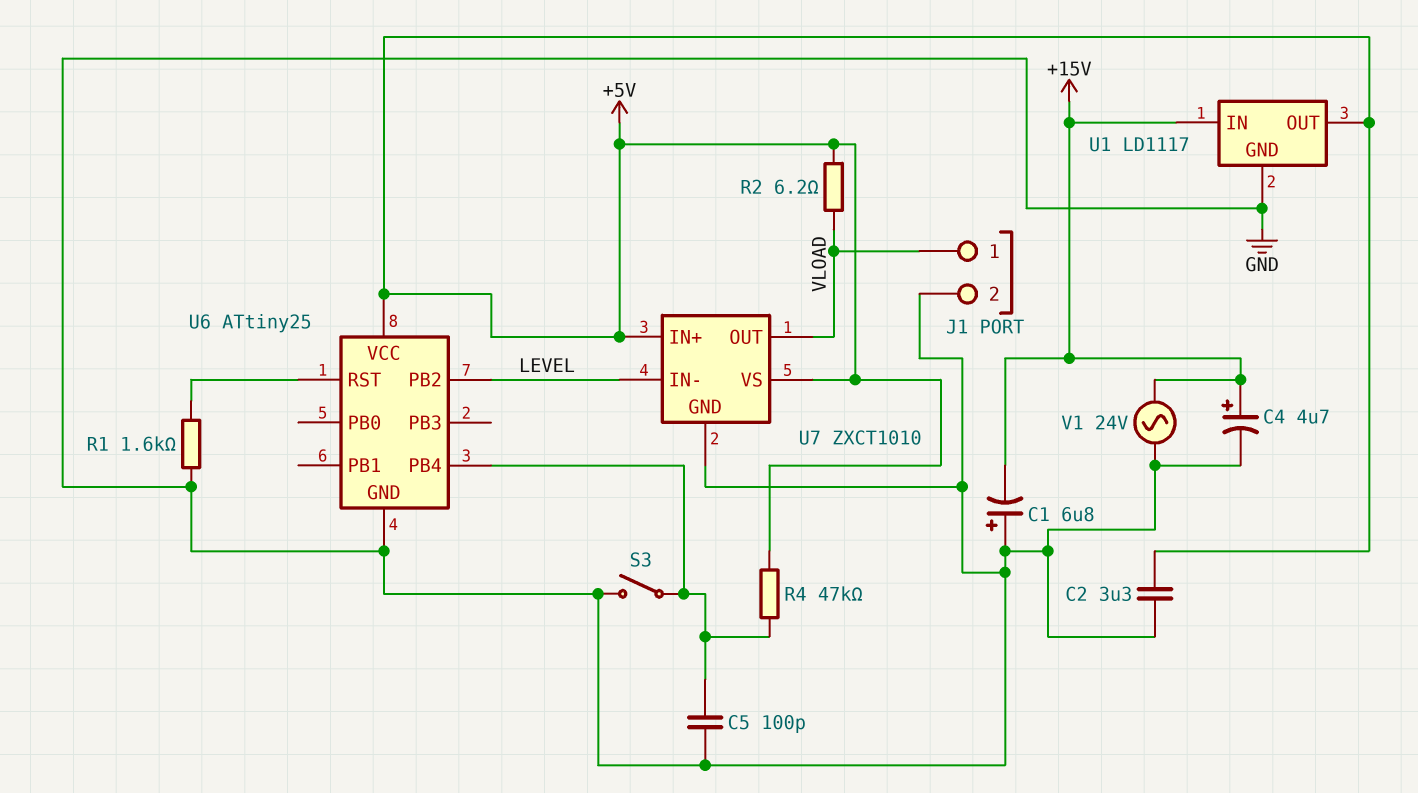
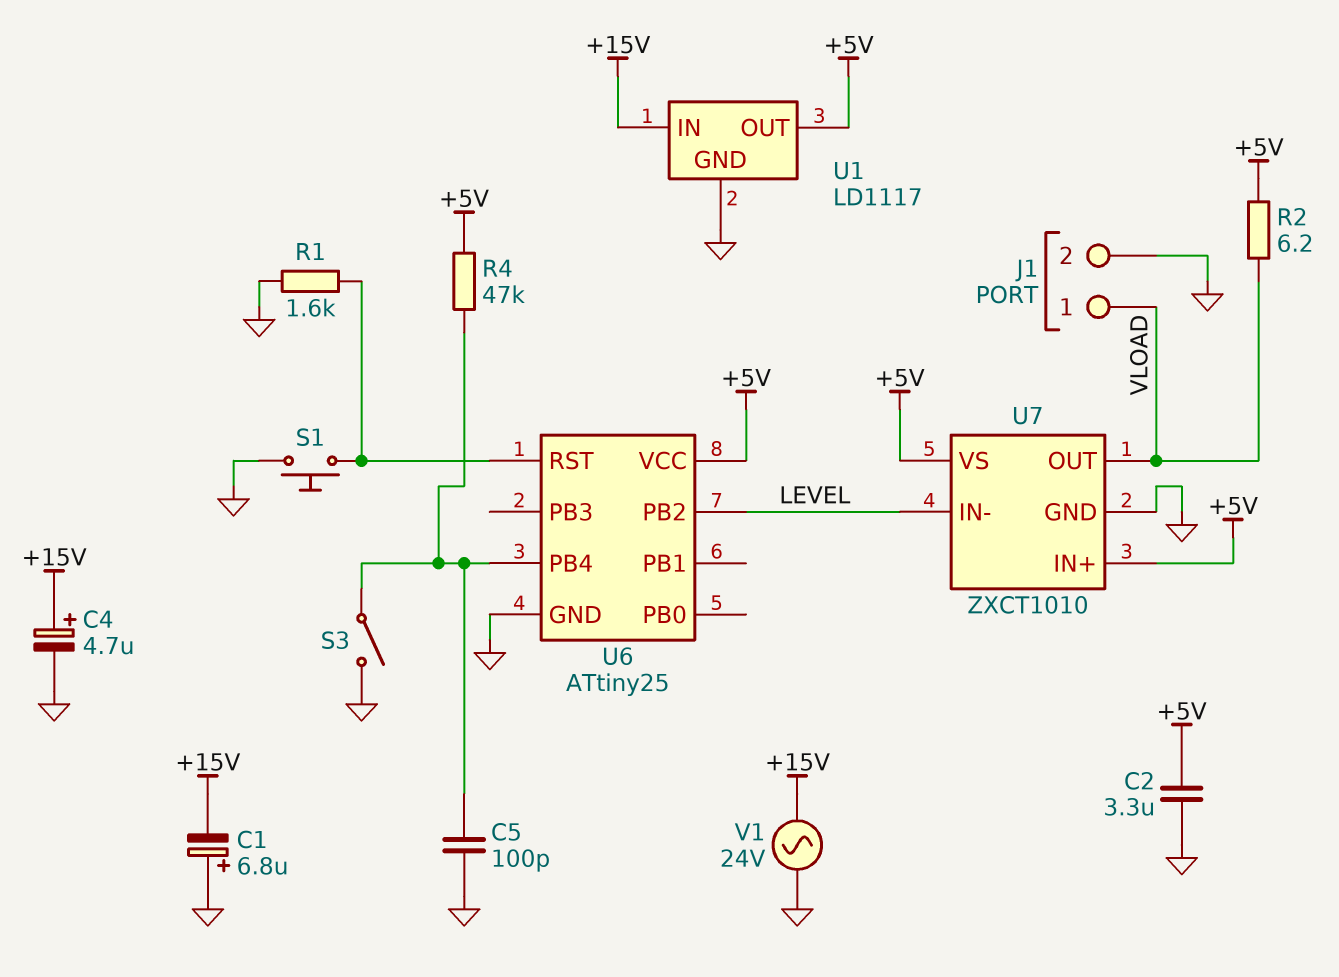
S1: none -> button (GND, U6/RST)

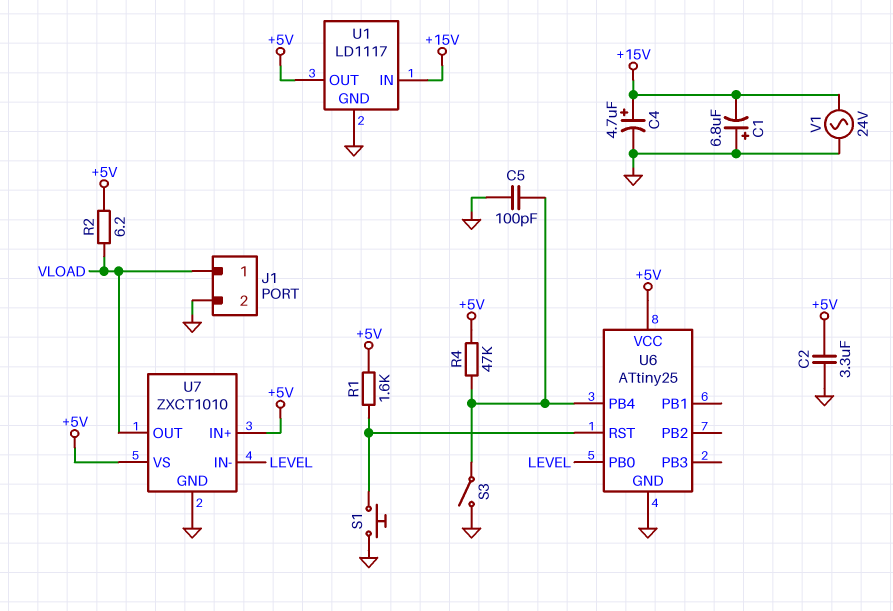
R1: 1.6k (GND, U6/RST) -> 1.6k (+5V, U6/RST)
U6 pin PB0: none -> LEVEL
U6 pin PB2: LEVEL -> none

